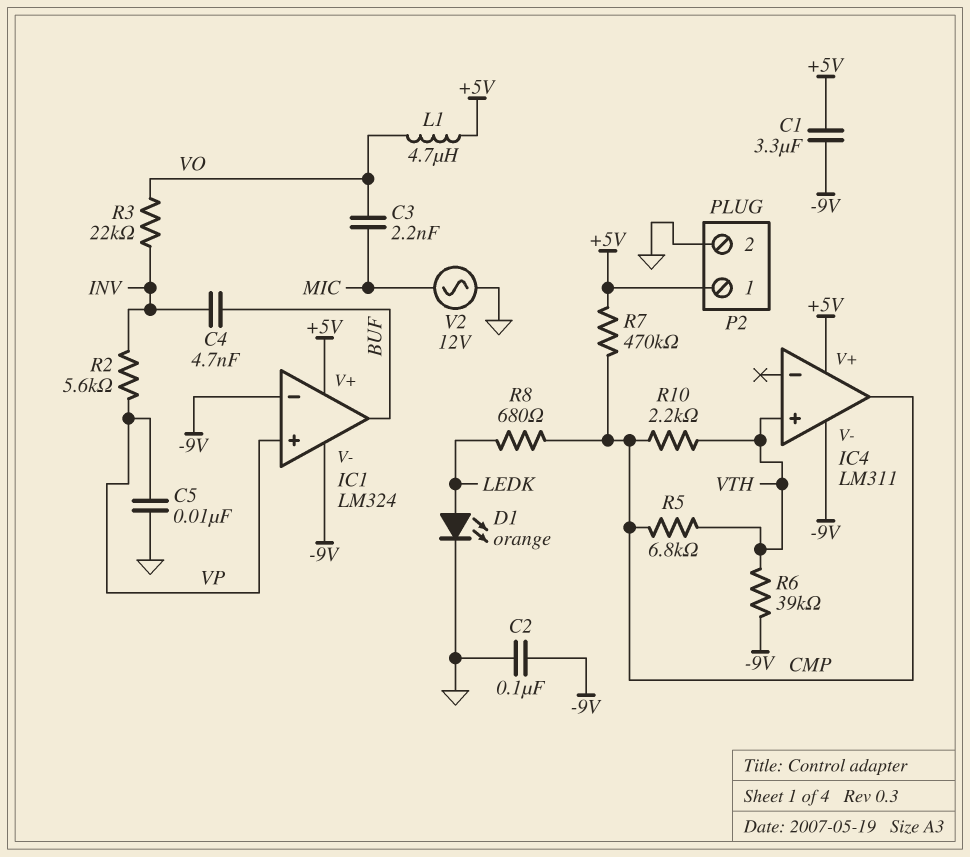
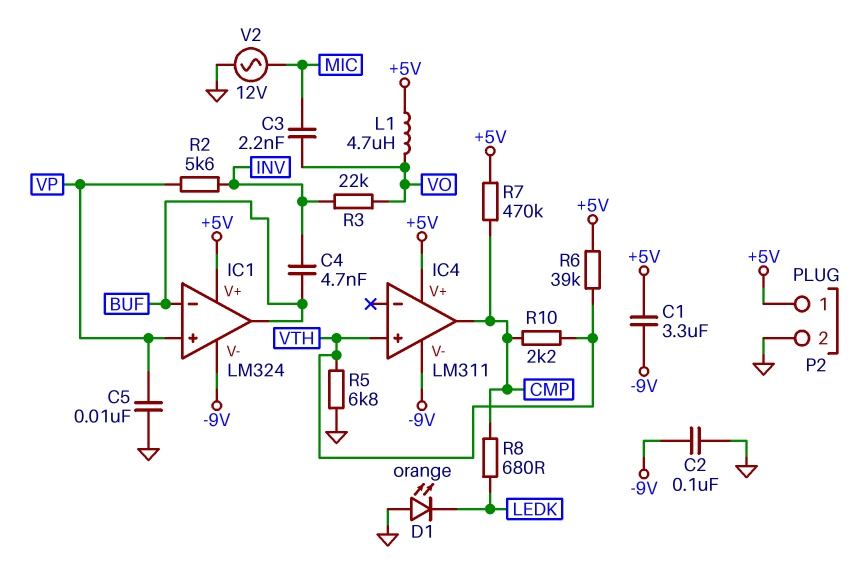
D1: LED orange (A LEDK, K GND) -> LED orange (A GND, K LEDK)
IC1 pin in-: -9V -> BUF
R5: 6.8k (CMP, VTH) -> 6.8k (GND, VTH)
R6: 39k (-9V, VTH) -> 39k (+5V, VTH)

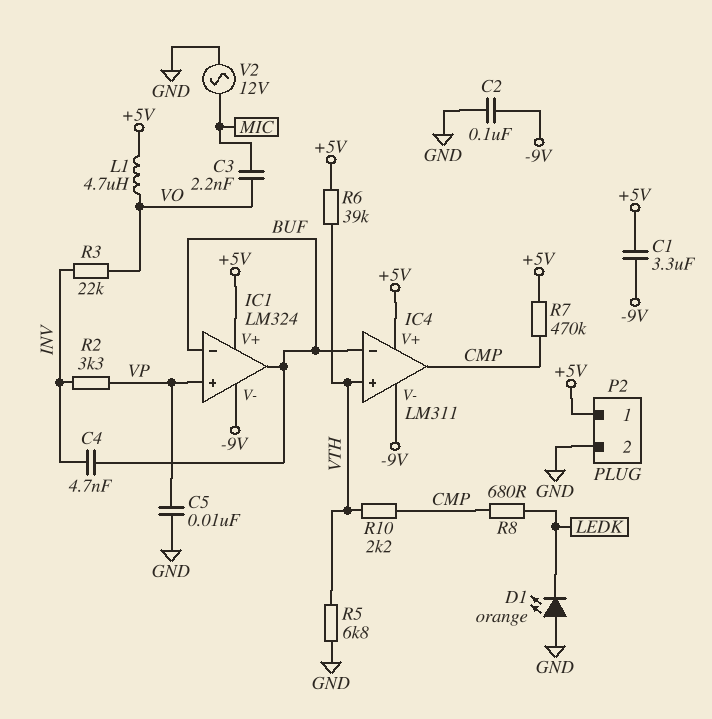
IC4 pin in-: none -> BUF
R2: 5.6k (INV, VP) -> 3.3k (INV, VP)

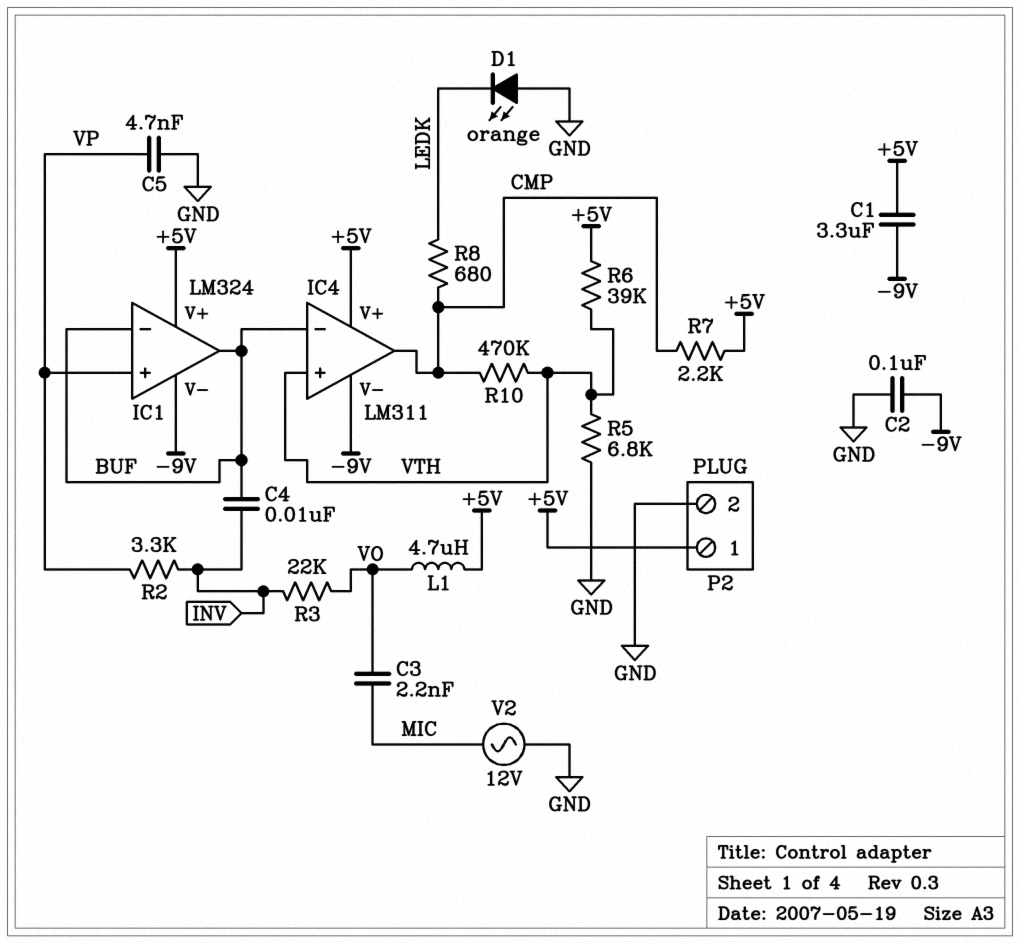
C4: 4.7nF (BUF, INV) -> 10nF (BUF, INV)
C5: 10nF (GND, VP) -> 4.7nF (GND, VP)
R7: 470k (+5V, CMP) -> 2.2k (+5V, CMP)
R10: 2.2k (CMP, VTH) -> 470k (CMP, VTH)

